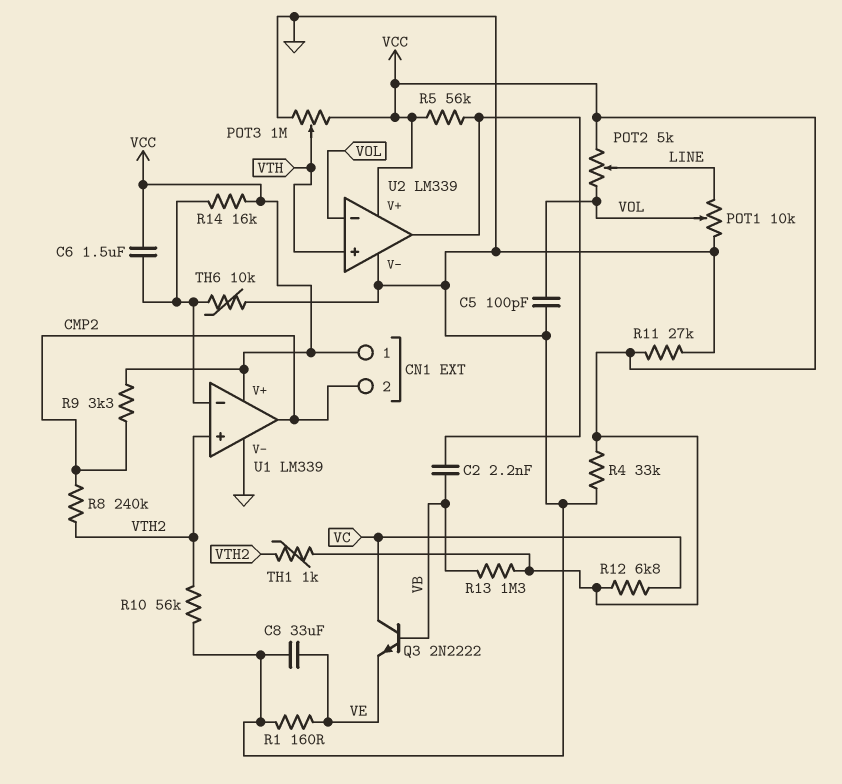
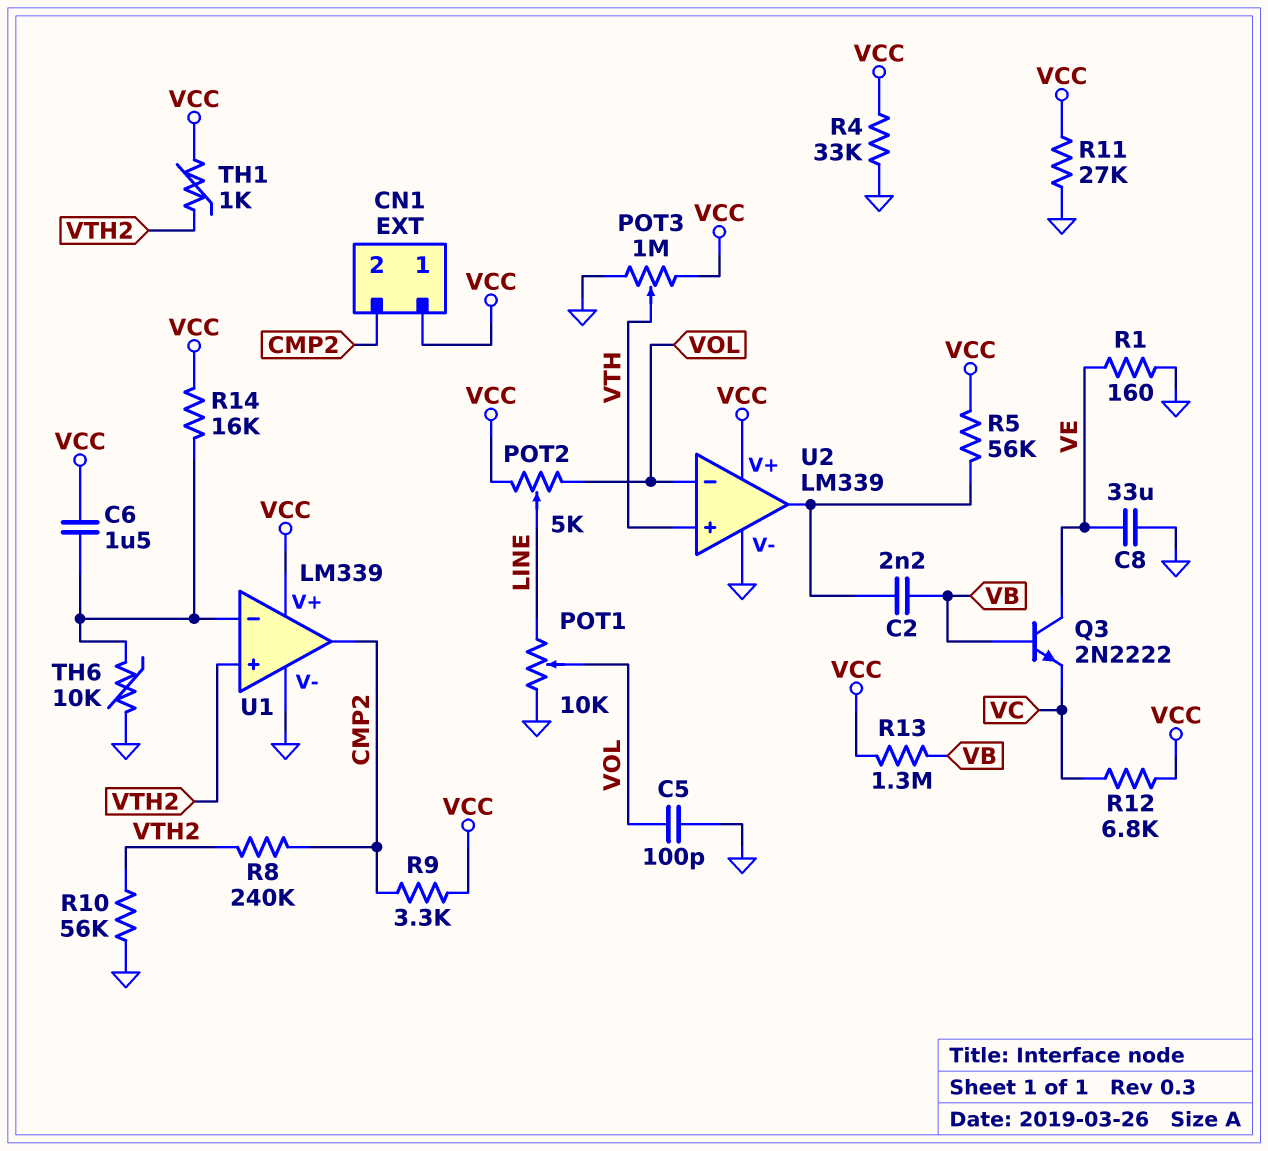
Q3: NPN 2N2222 (B VB, C VC, E VE) -> NPN 2N2222 (B VB, C VE, E VC)

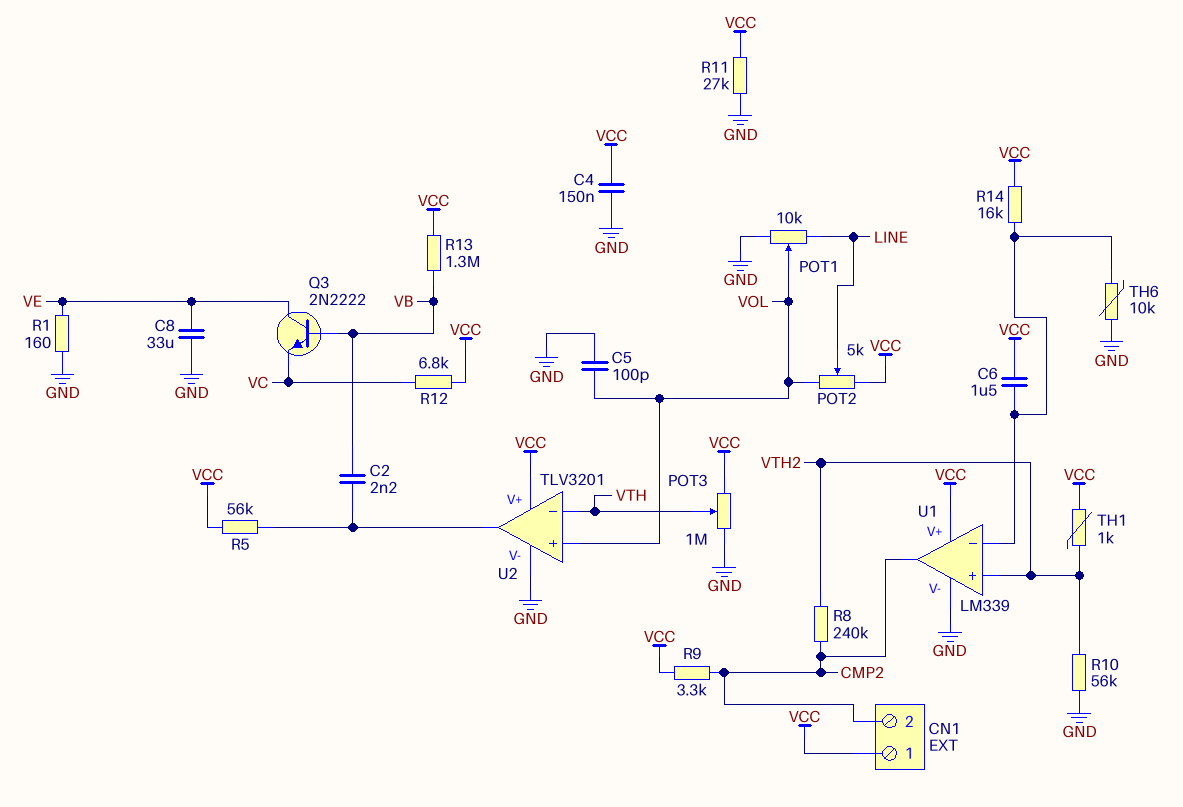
C4: none -> 150nF (GND, VCC)
R4: 33k (GND, VCC) -> none
U2: LM339 -> TLV3201
U2 pin in+: VTH -> VOL
U2 pin in-: VOL -> VTH

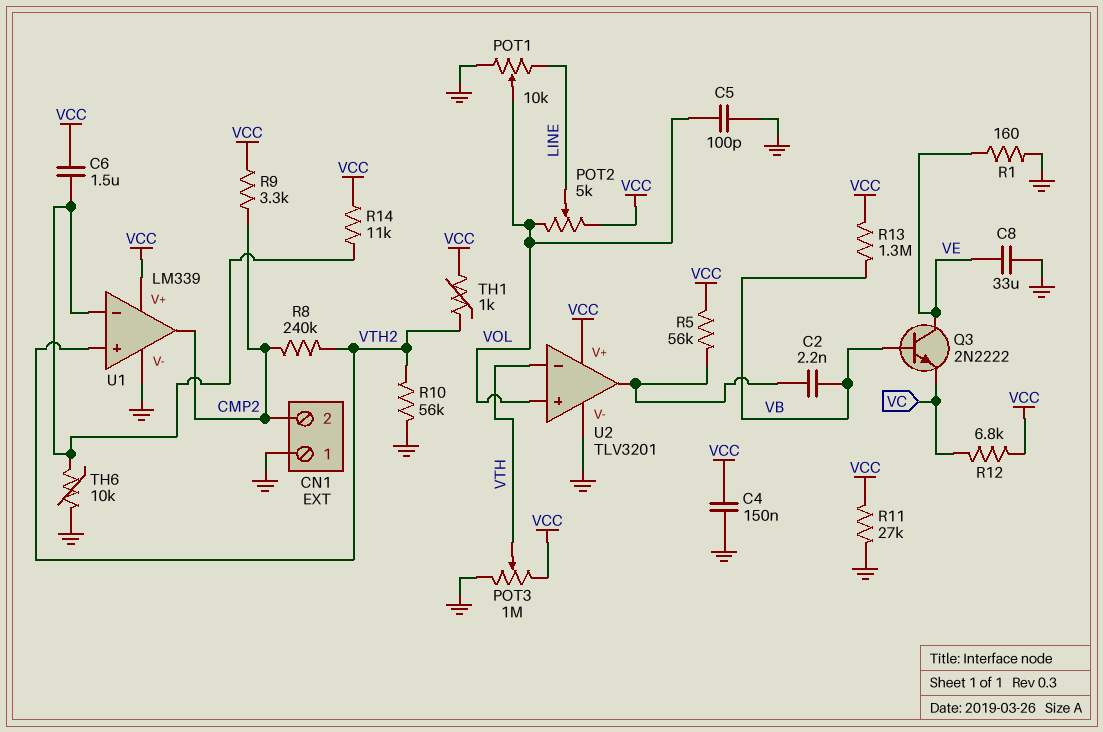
CN1 pin 1: VCC -> GND
R14: 16k (U1/in-, VCC) -> 11k (U1/in-, VCC)

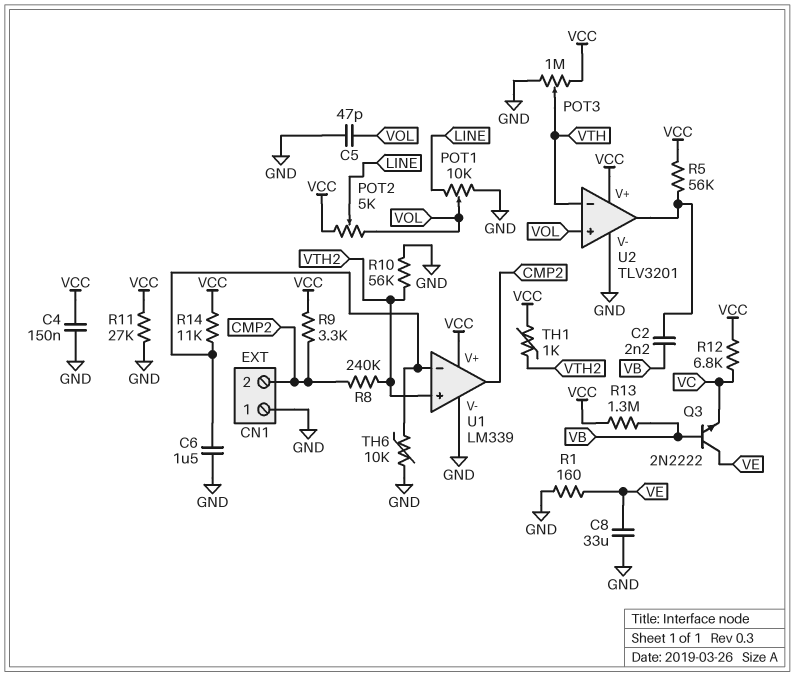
C5: 100pF (GND, VOL) -> 47pF (GND, VOL)
C6: 1.5uF (U1/in-, VCC) -> 1.5uF (GND, U1/in-)

